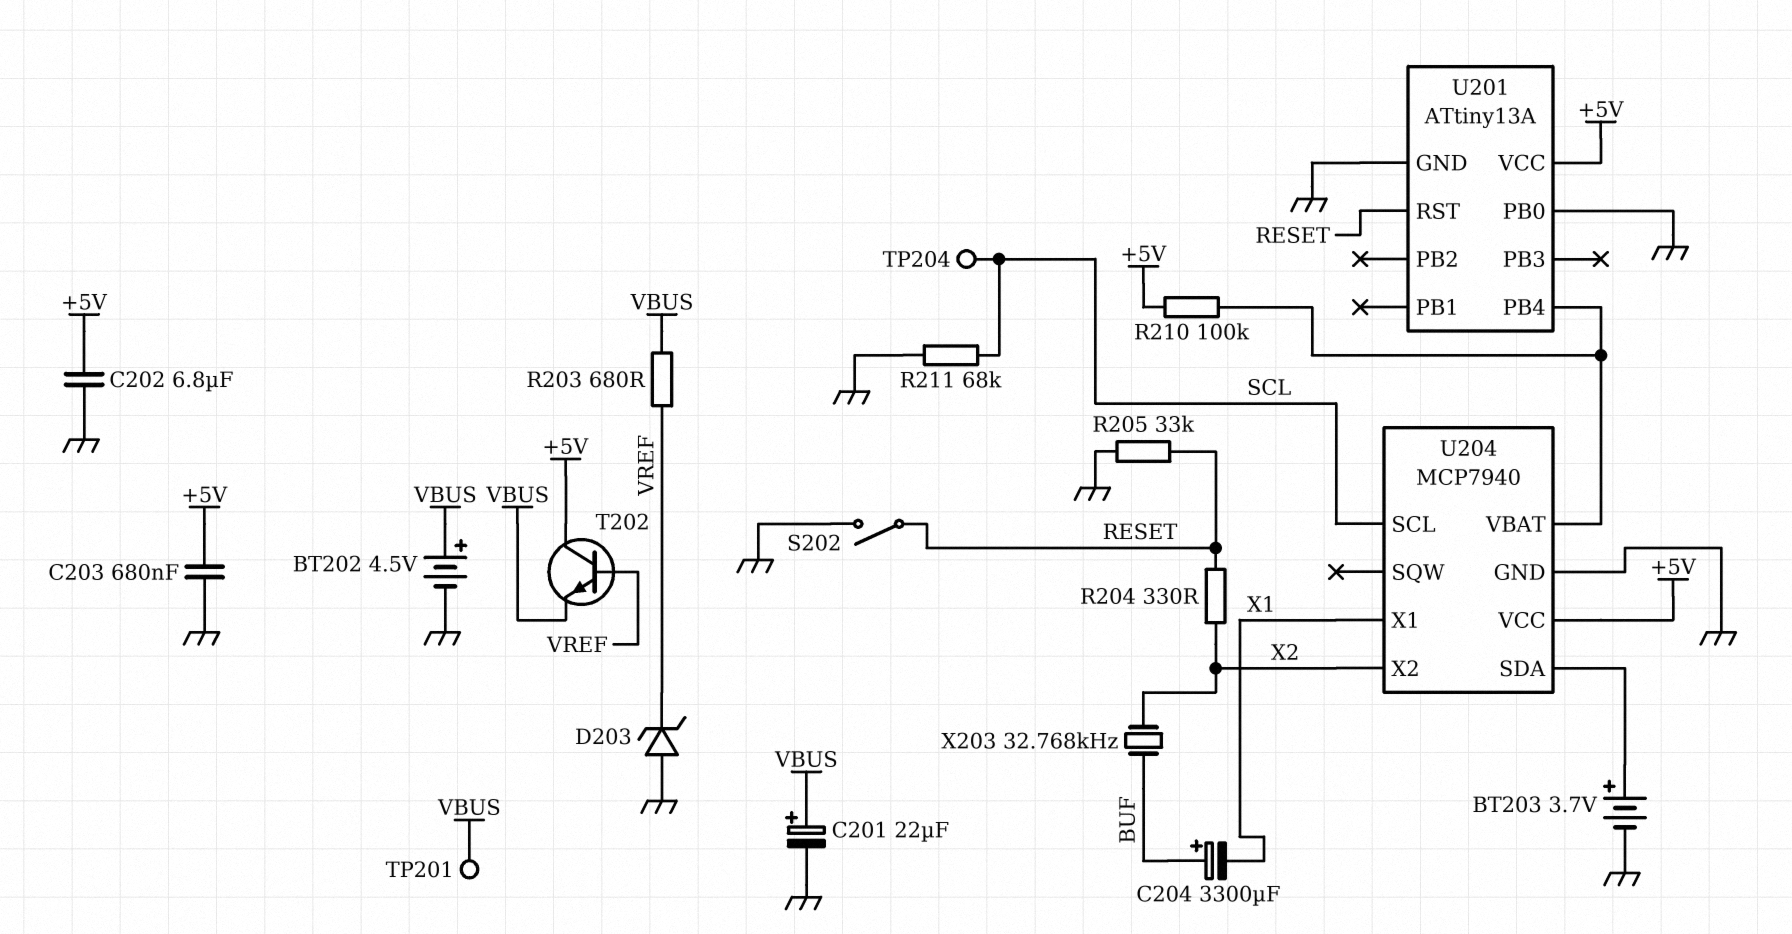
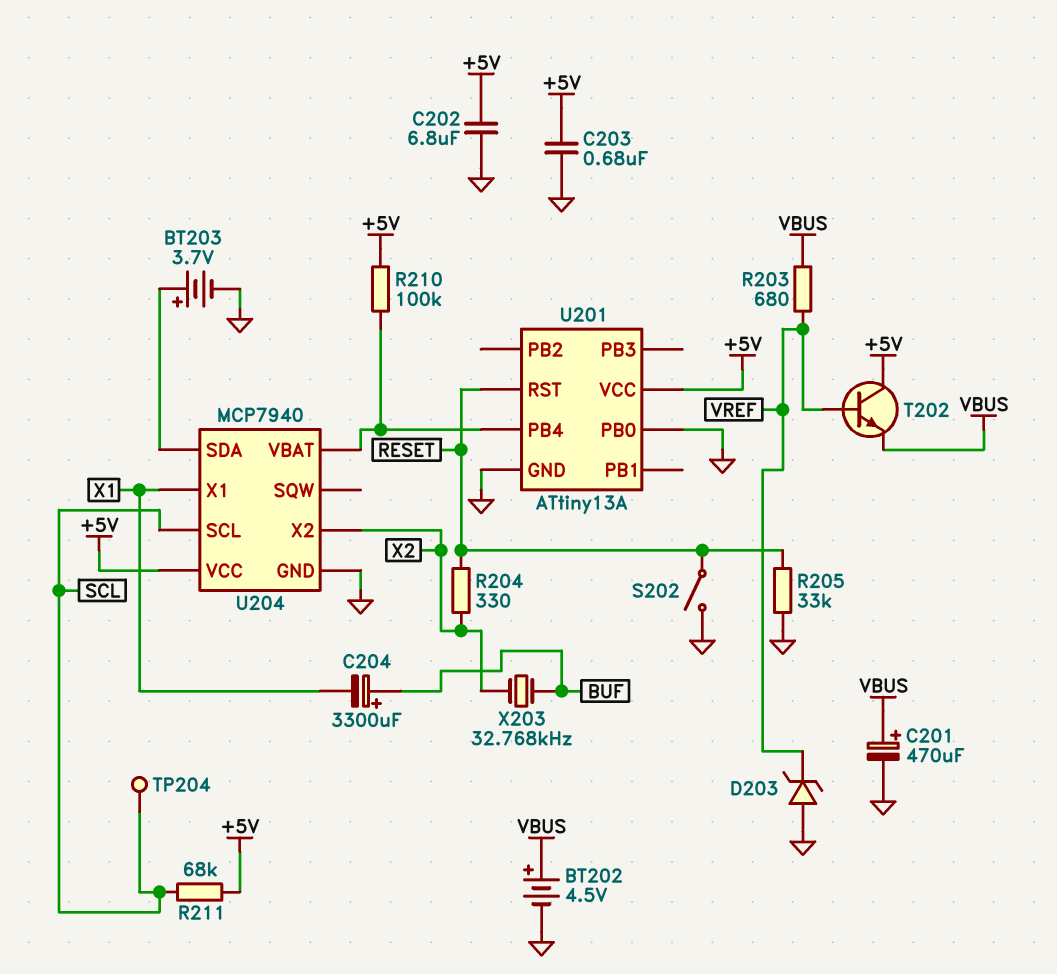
C201: 22uF (plus VBUS, minus GND) -> 470uF (plus VBUS, minus GND)
R211: 68k (GND, SCL) -> 68k (+5V, SCL)
TP201: test point (VBUS) -> none

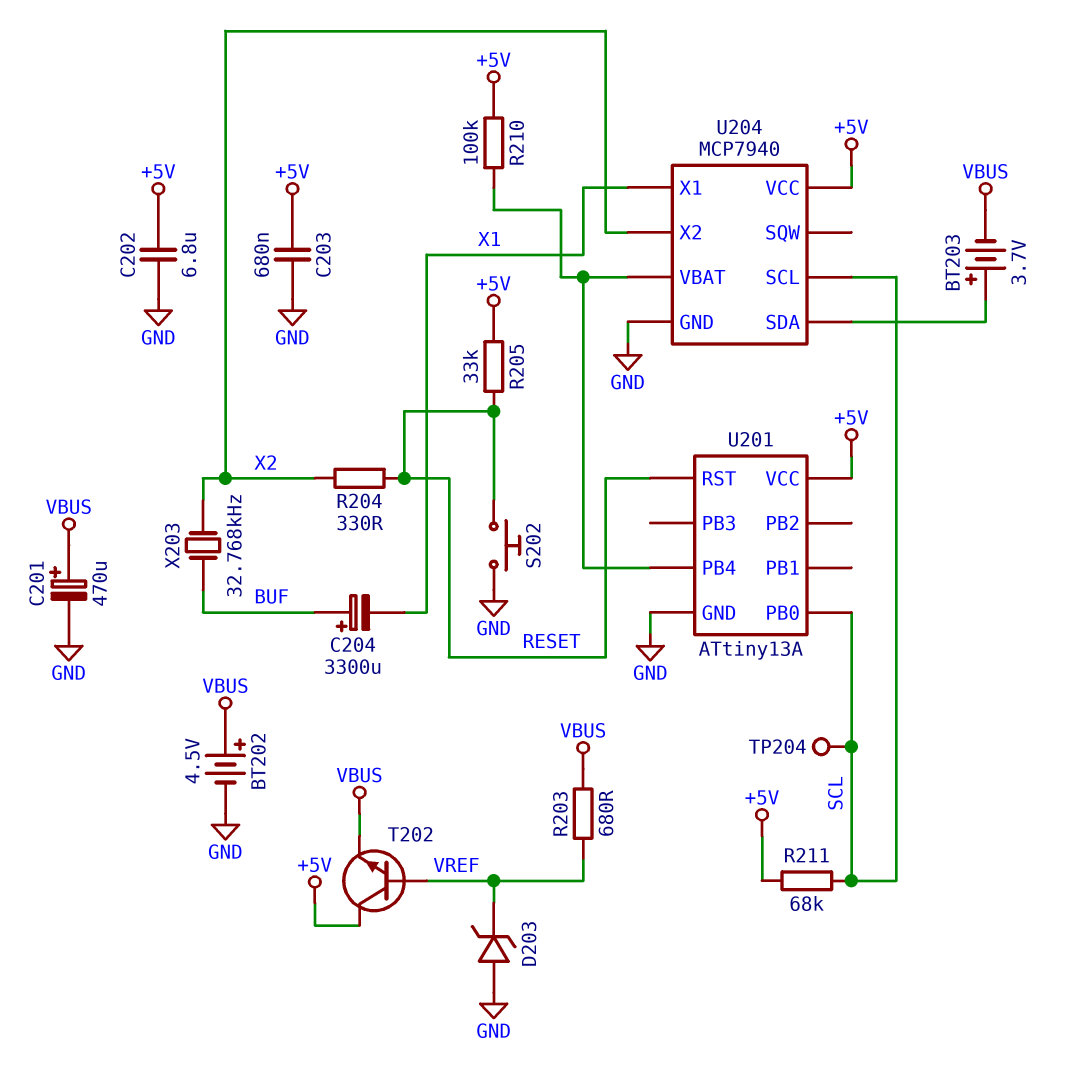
BT203: 3.7V (plus U204/SDA, minus GND) -> 3.7V (plus U204/SDA, minus VBUS)
R205: 33k (GND, RESET) -> 33k (+5V, RESET)
S202: switch (GND, RESET) -> button (GND, RESET)
U201 pin PB0: GND -> SCL

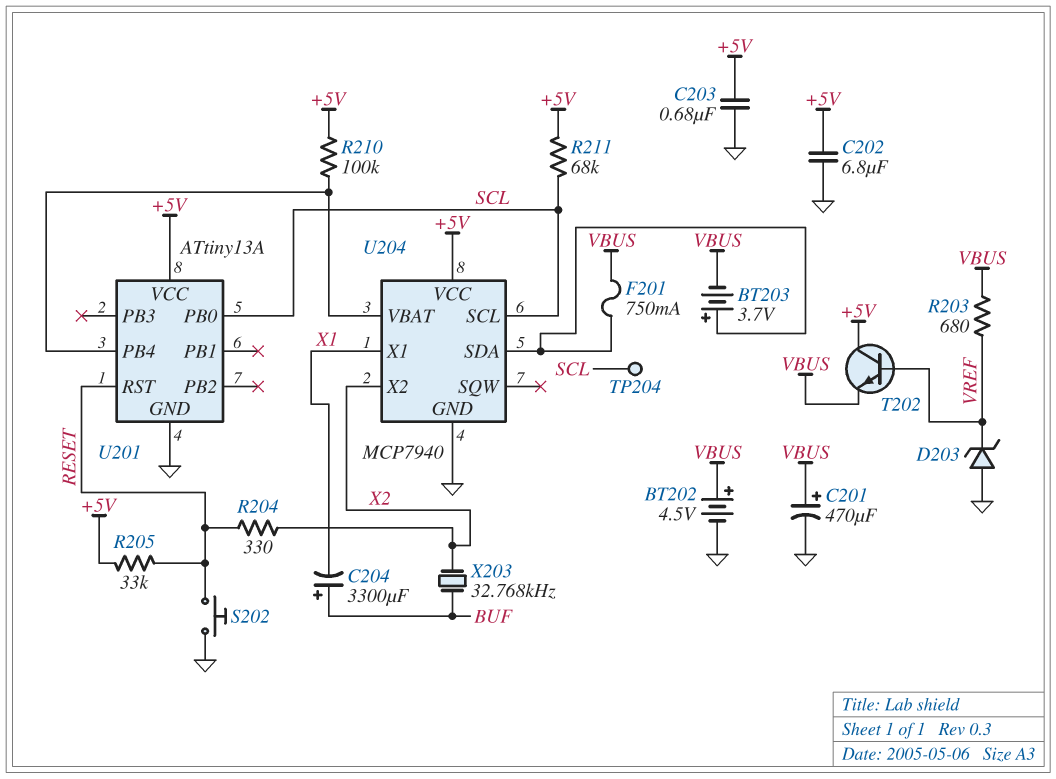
F201: none -> 750mA (U204/SDA, VBUS)

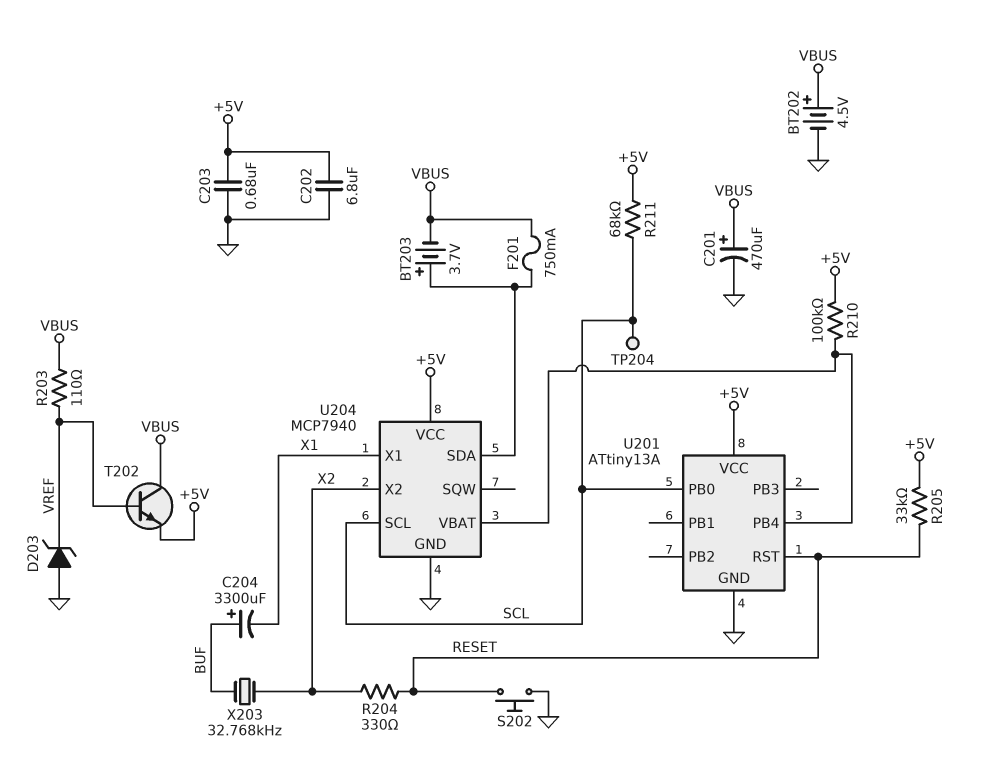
R203: 680 (VBUS, VREF) -> 110 (VBUS, VREF)
T202: NPN (B VREF, C +5V, E VBUS) -> NPN (B VREF, C VBUS, E +5V)

